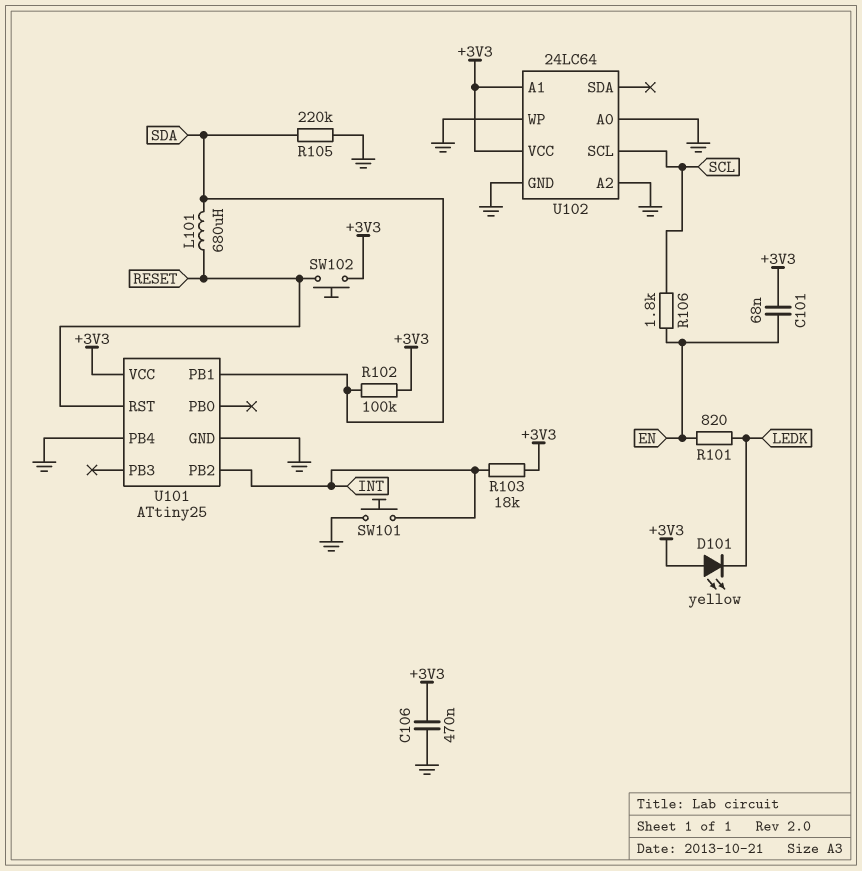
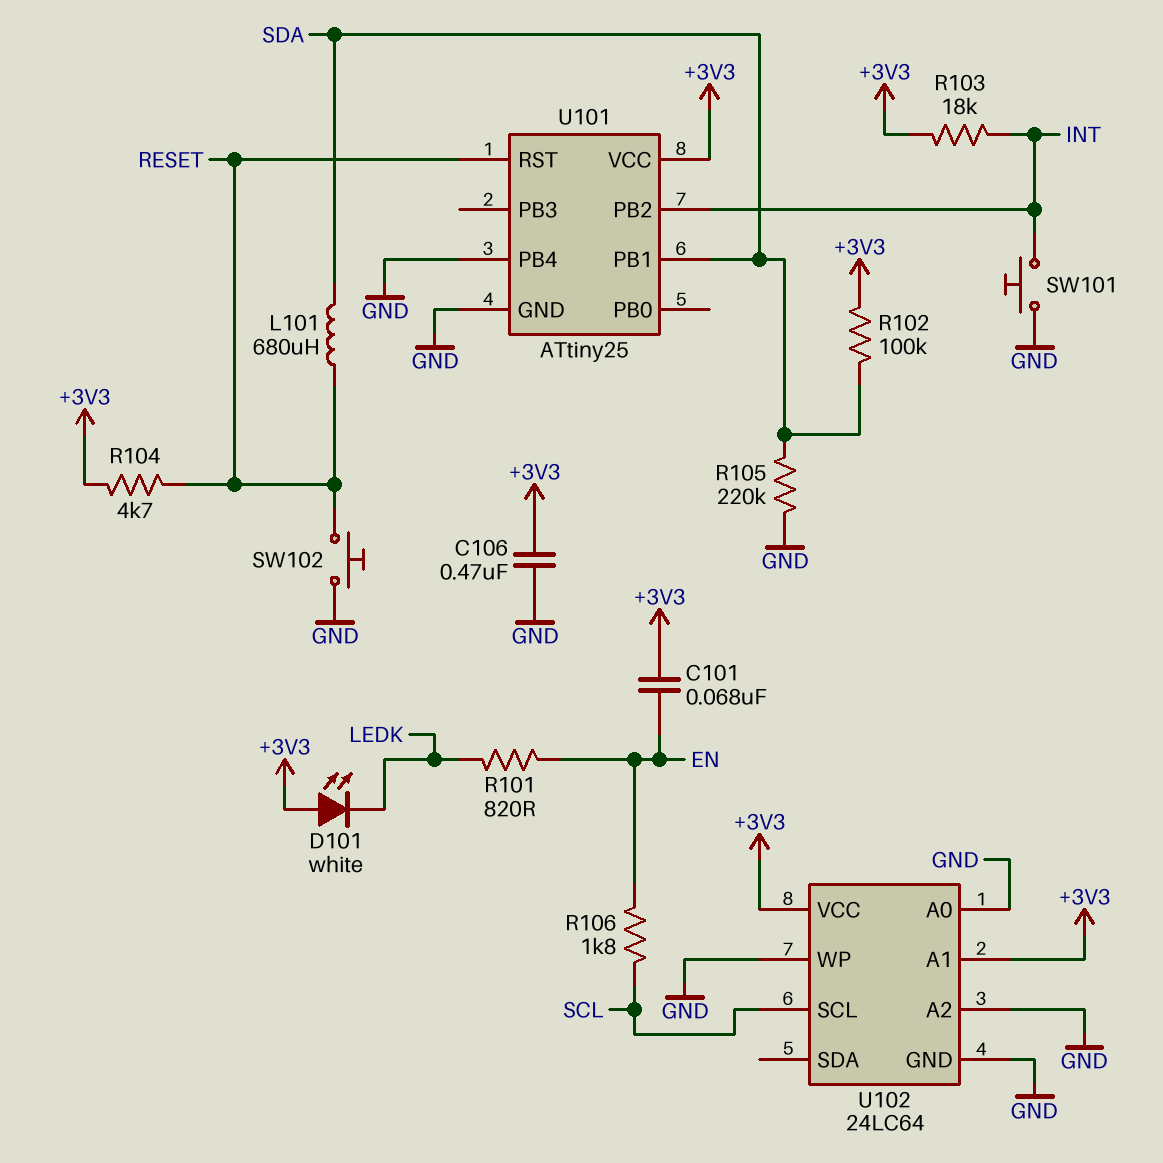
D101: LED yellow (A +3V3, K LEDK) -> LED white (A +3V3, K LEDK)
R104: none -> 4.7k (+3V3, RESET)
SW102: button (+3V3, RESET) -> button (GND, RESET)

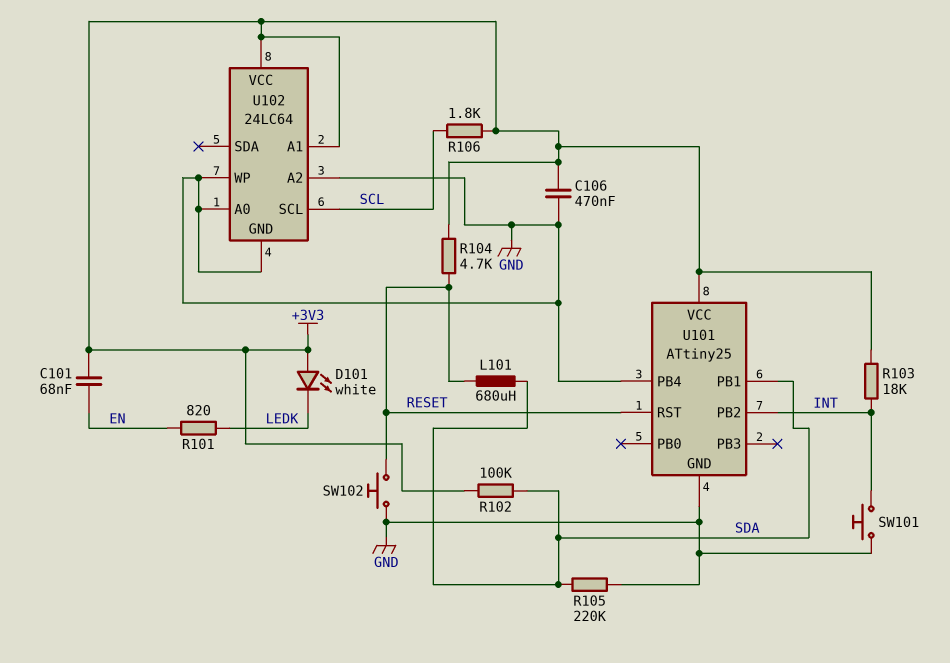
R106: 1.8k (EN, SCL) -> 1.8k (+3V3, SCL)

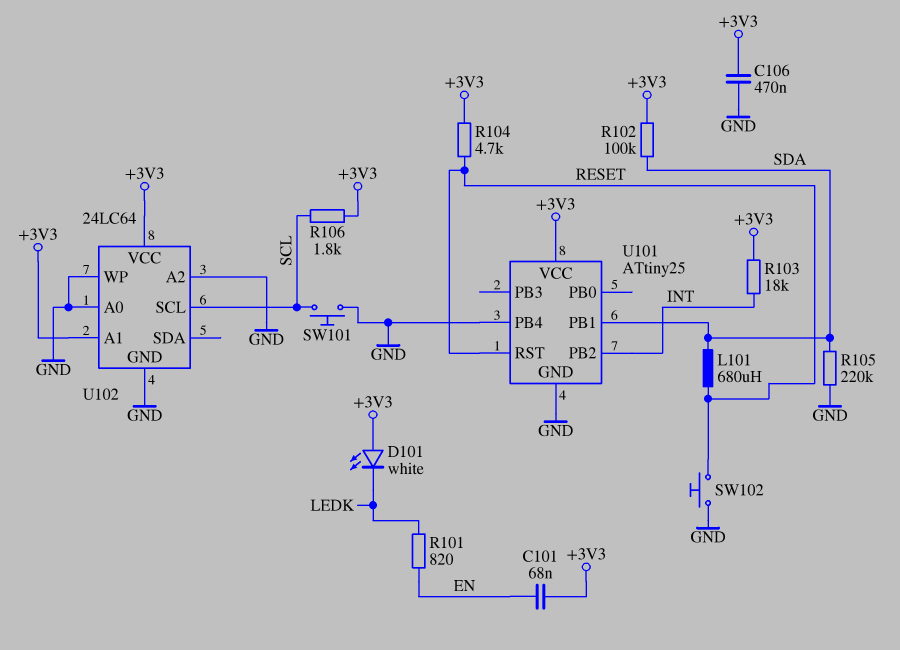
SW101: button (GND, INT) -> button (GND, SCL)

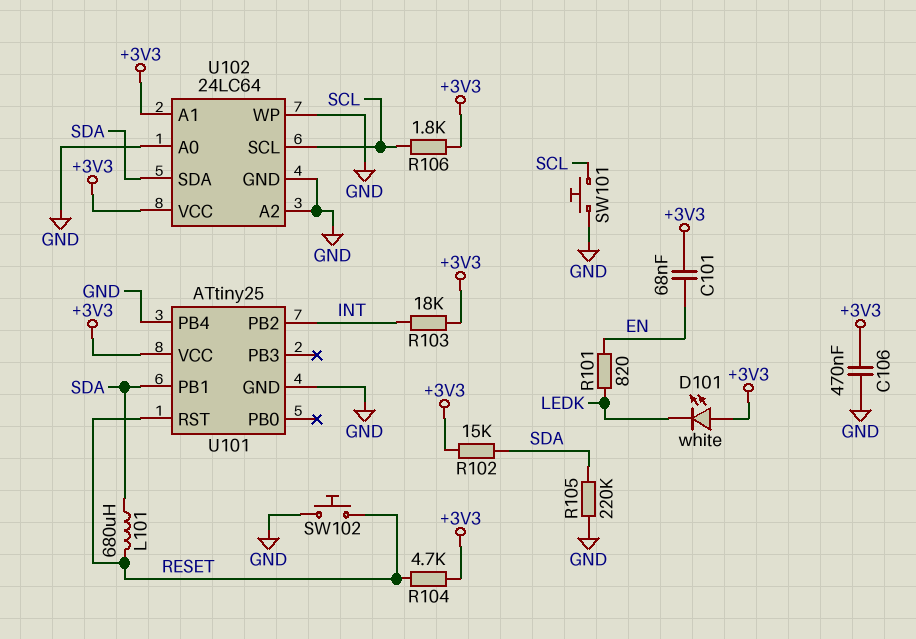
R102: 100k (+3V3, SDA) -> 15k (+3V3, SDA)
U102 pin SDA: none -> SDA

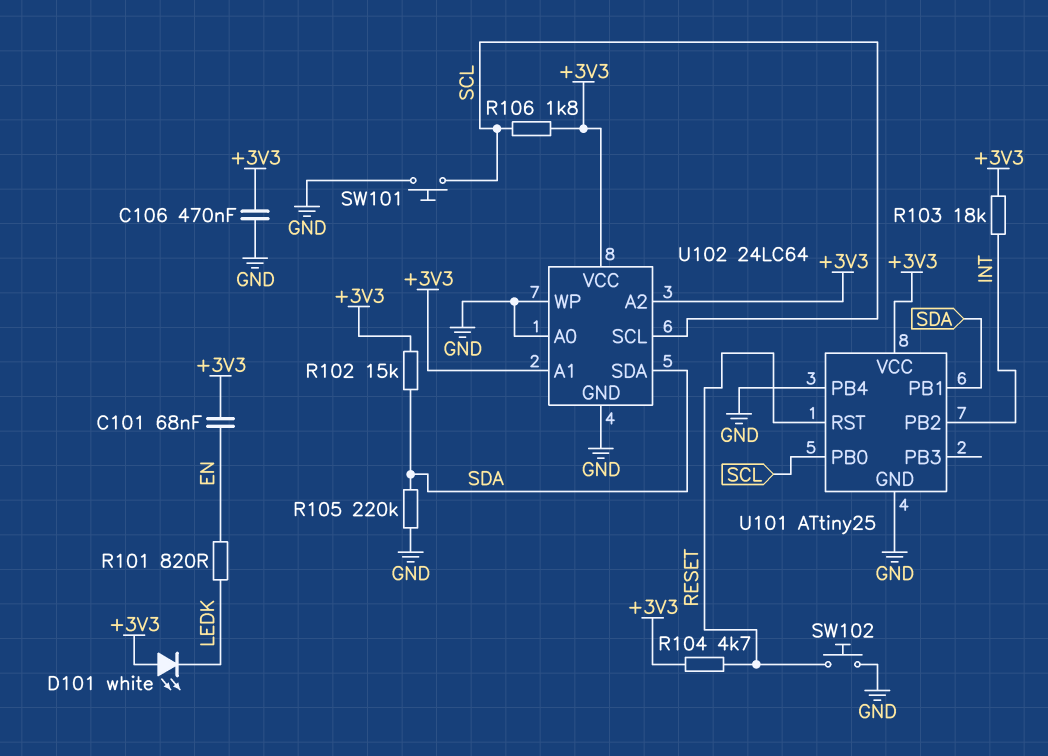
L101: 680uH (RESET, SDA) -> none
U101 pin PB0: none -> SCL
U102 pin A2: GND -> +3V3

